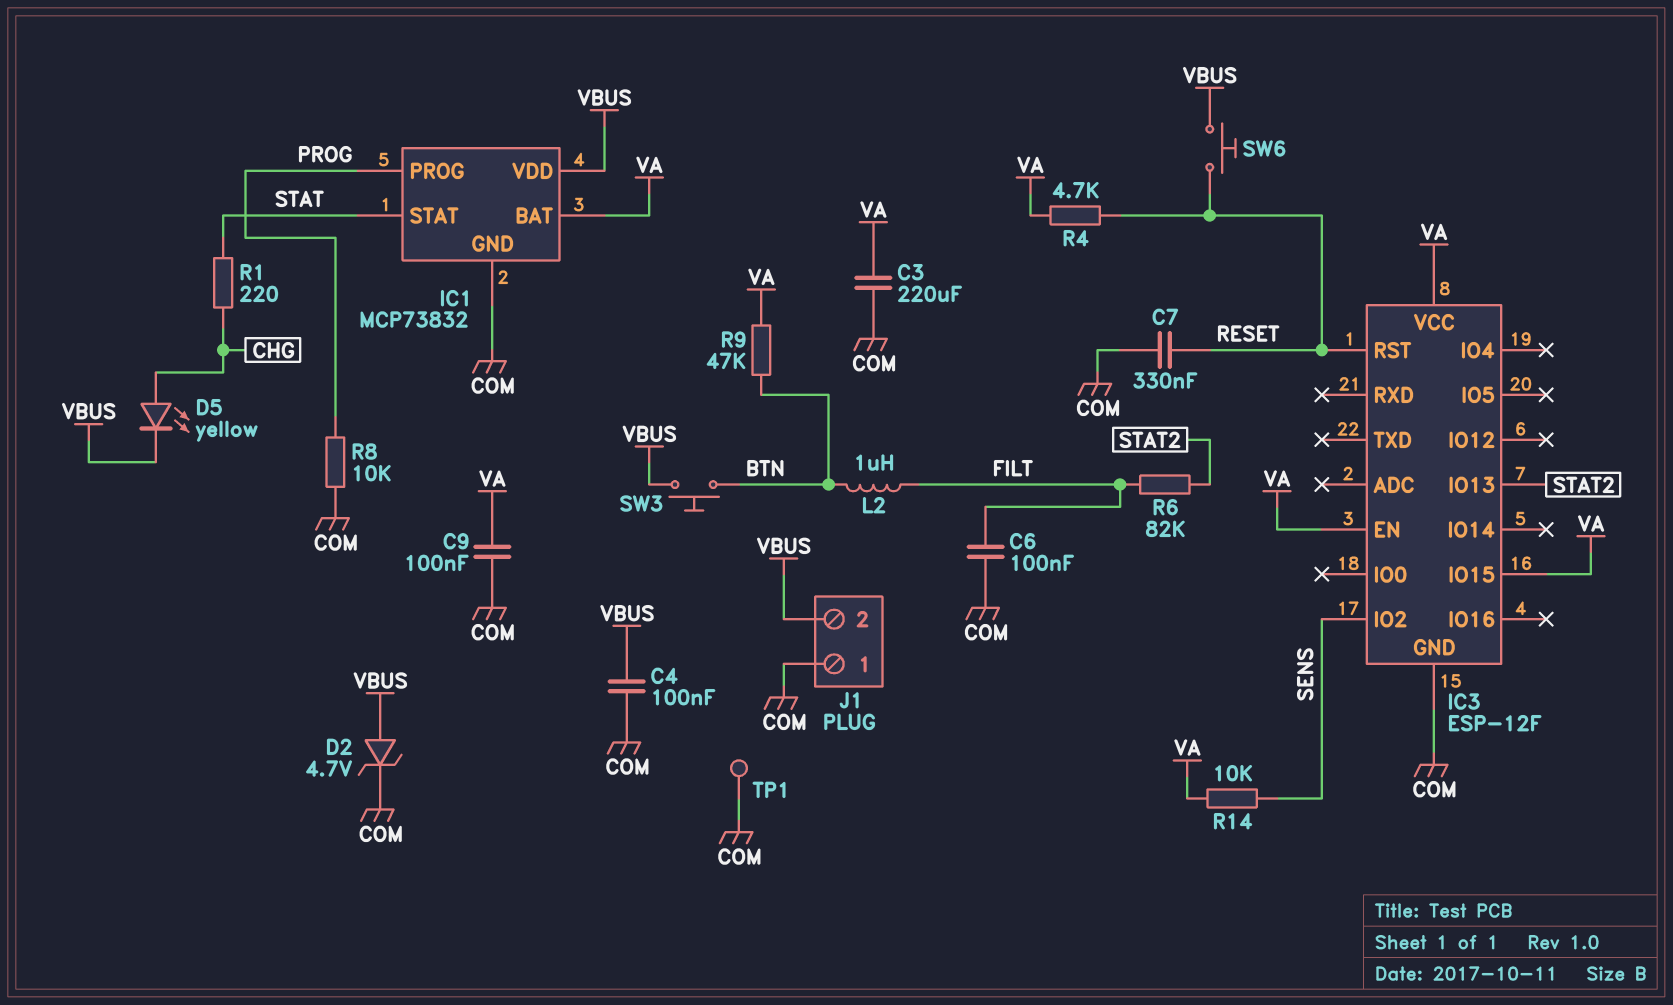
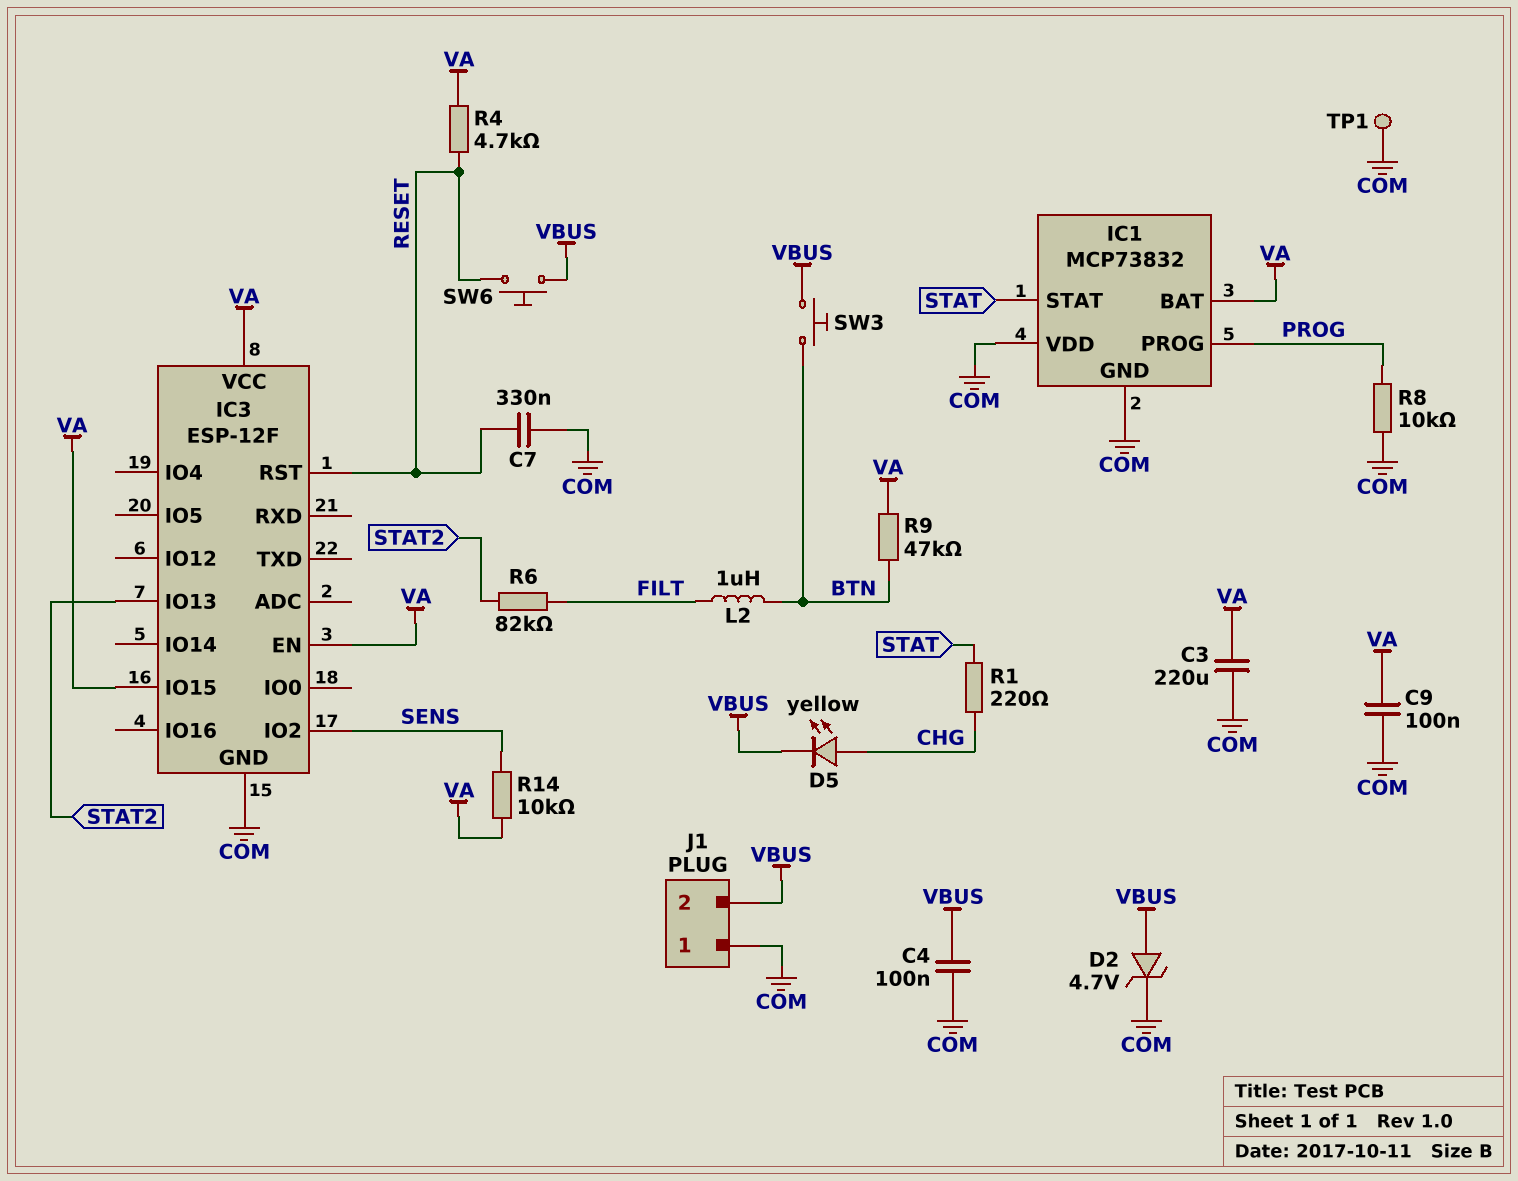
C6: 100nF (COM, FILT) -> none
IC1 pin VDD: VBUS -> COM

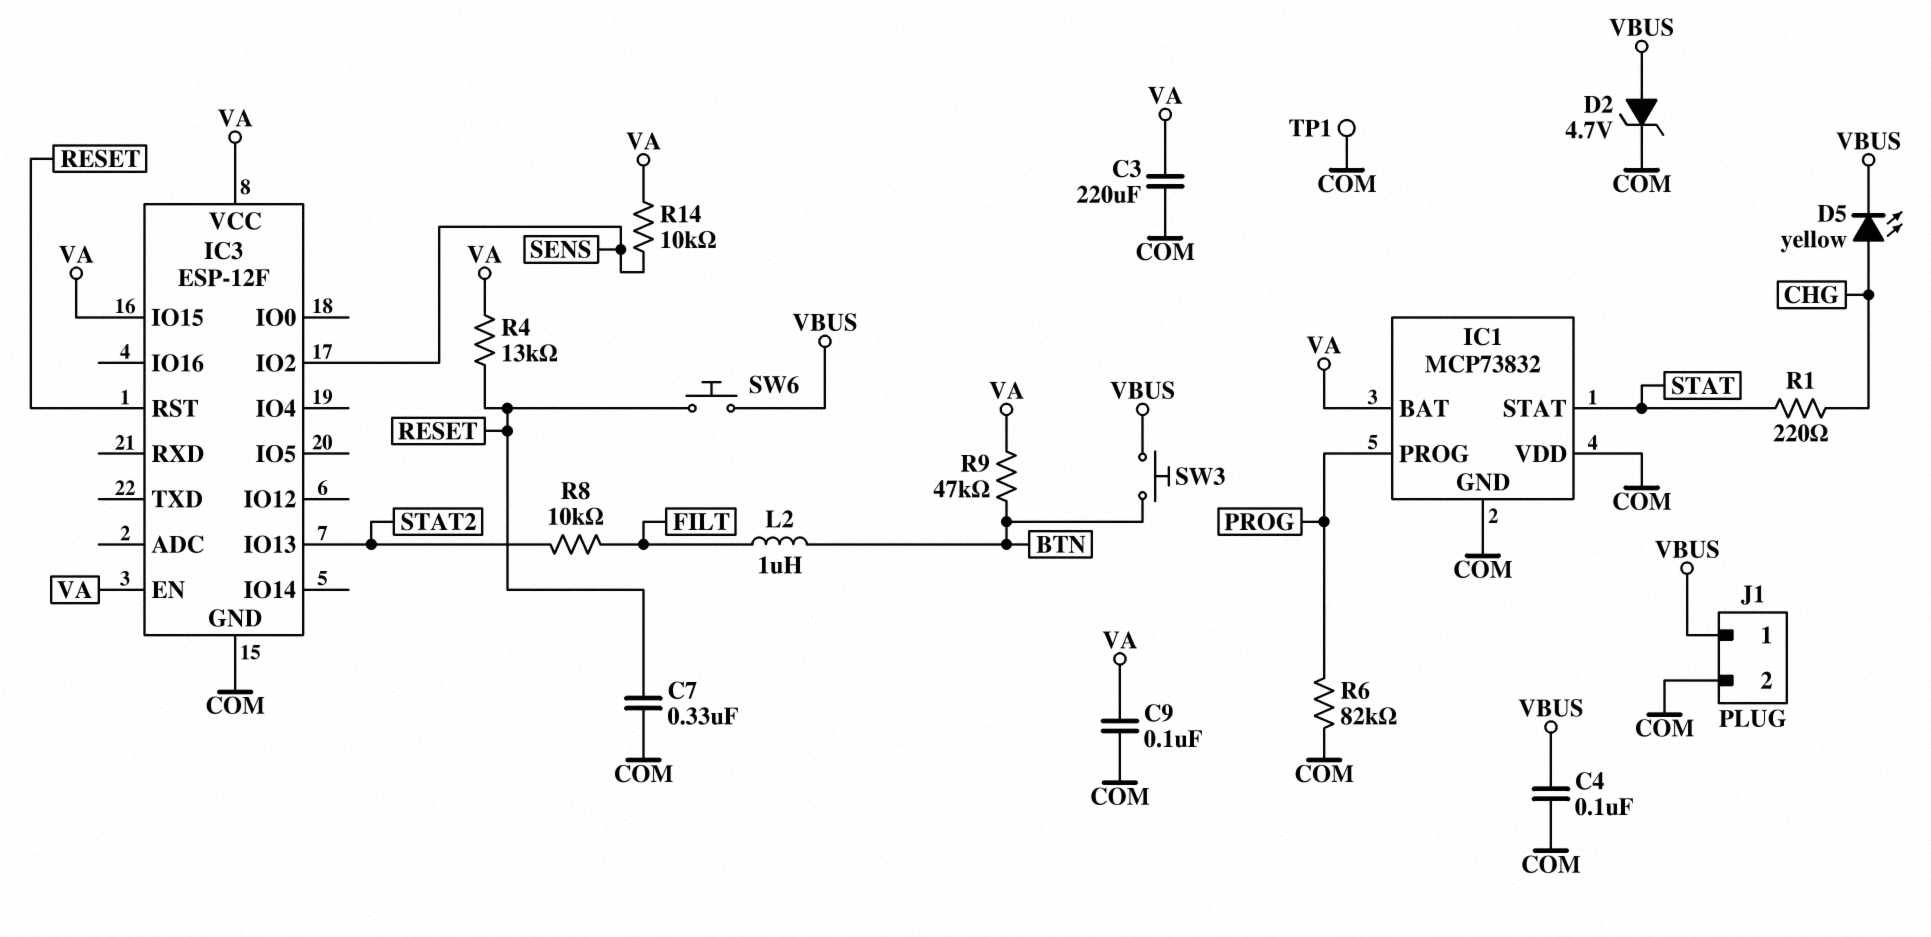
J1 pin 1: COM -> VBUS
J1 pin 2: VBUS -> COM
R4: 4.7k (RESET, VA) -> 13k (RESET, VA)
R6: 82k (FILT, STAT2) -> 82k (COM, PROG)
R8: 10k (COM, PROG) -> 10k (FILT, STAT2)

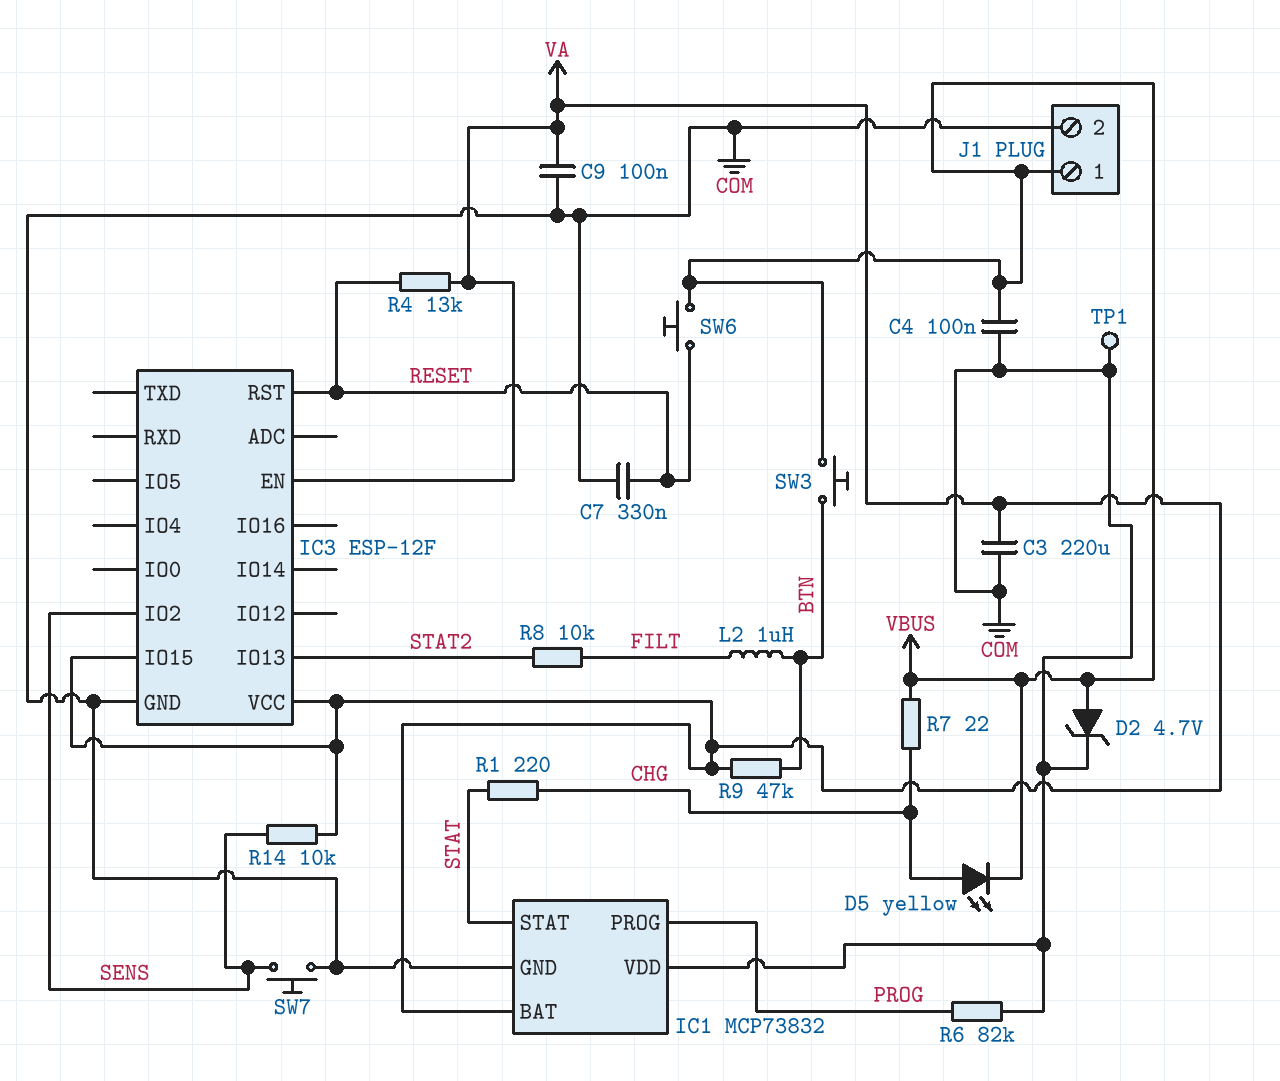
R7: none -> 22 (CHG, VBUS)
SW7: none -> button (COM, SENS)

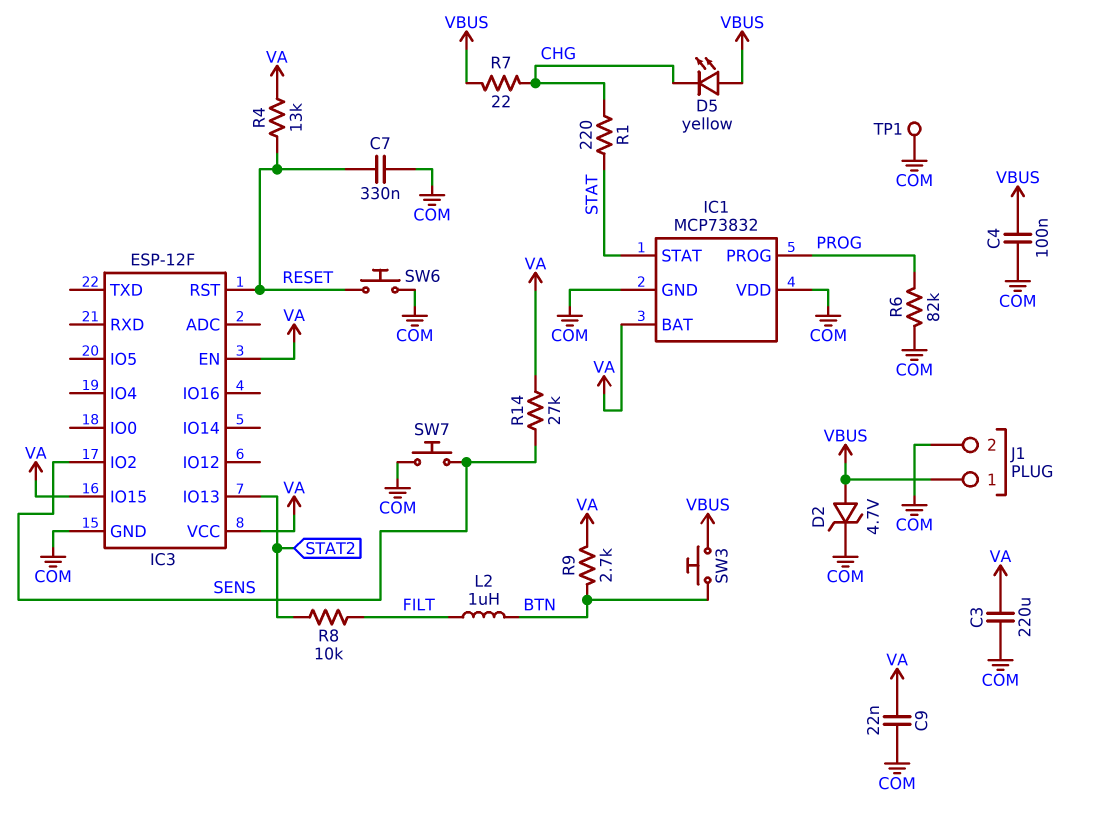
C9: 100nF (COM, VA) -> 22nF (COM, VA)
D5: LED yellow (A CHG, K VBUS) -> LED yellow (A VBUS, K CHG)
R9: 47k (BTN, VA) -> 2.7k (BTN, VA)
R14: 10k (SENS, VA) -> 27k (SENS, VA)
SW6: button (RESET, VBUS) -> button (COM, RESET)

